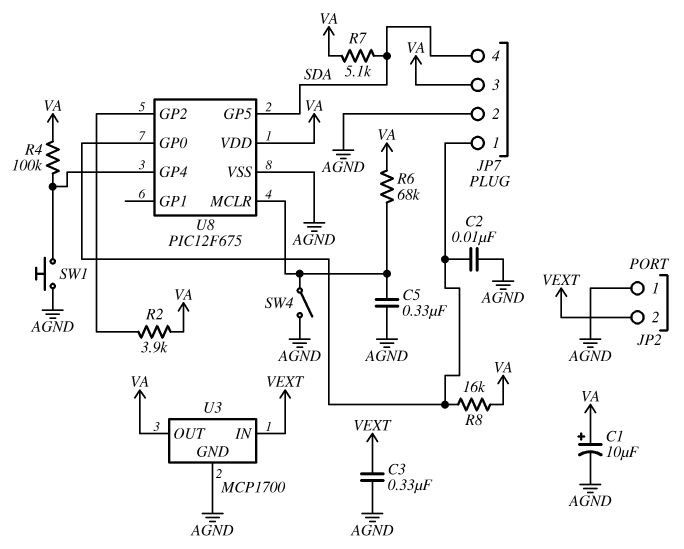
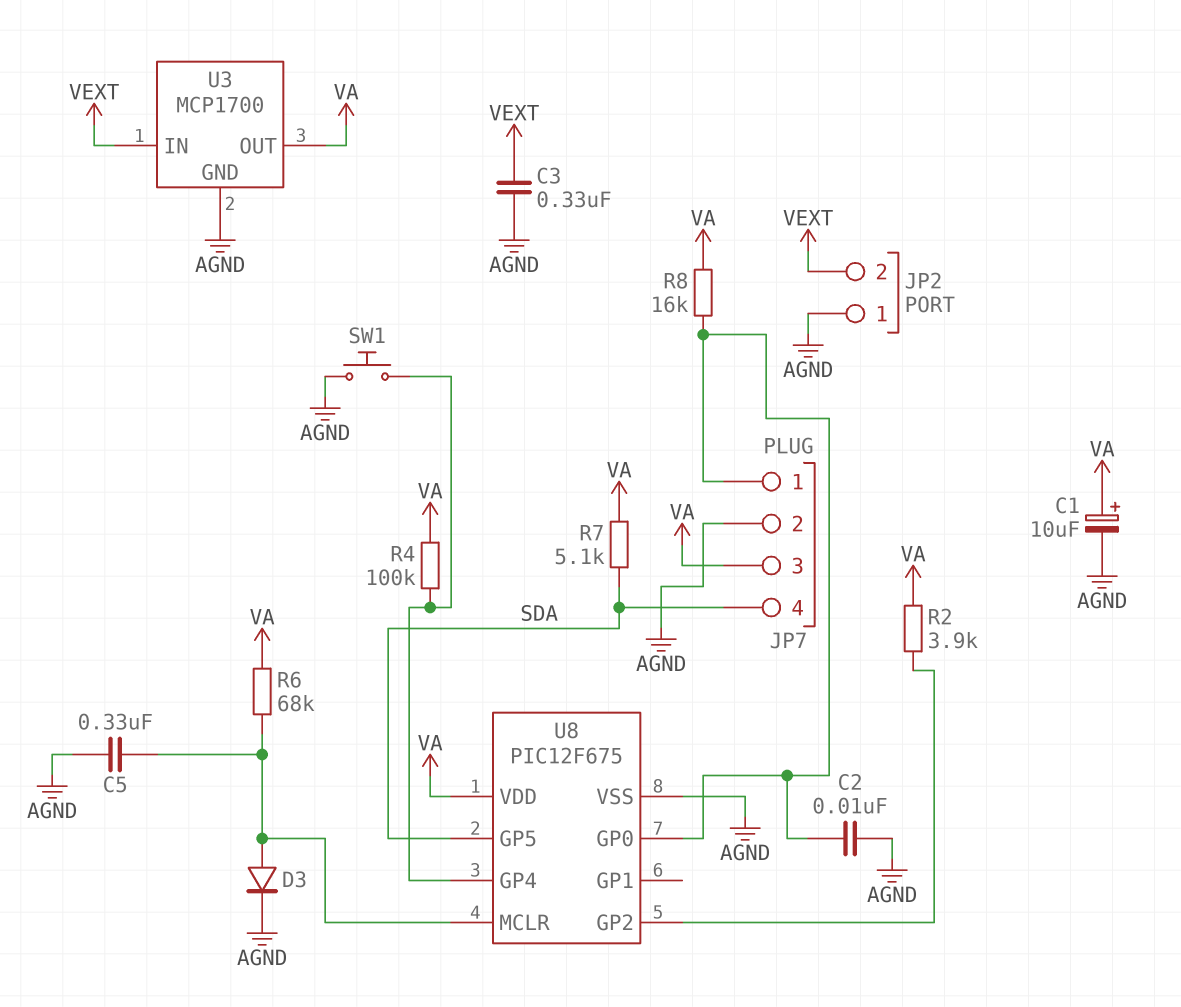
D3: none -> diode (A U8/MCLR, K AGND)
SW4: switch (AGND, U8/MCLR) -> none

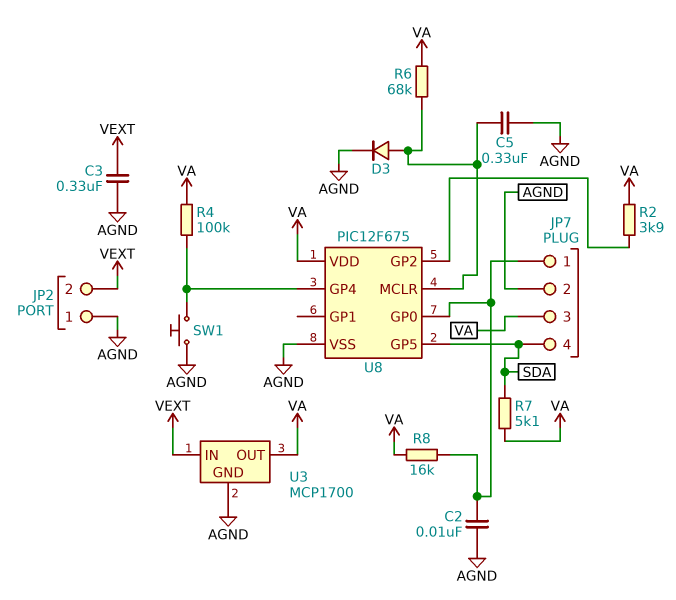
C1: 10uF (plus VA, minus AGND) -> none

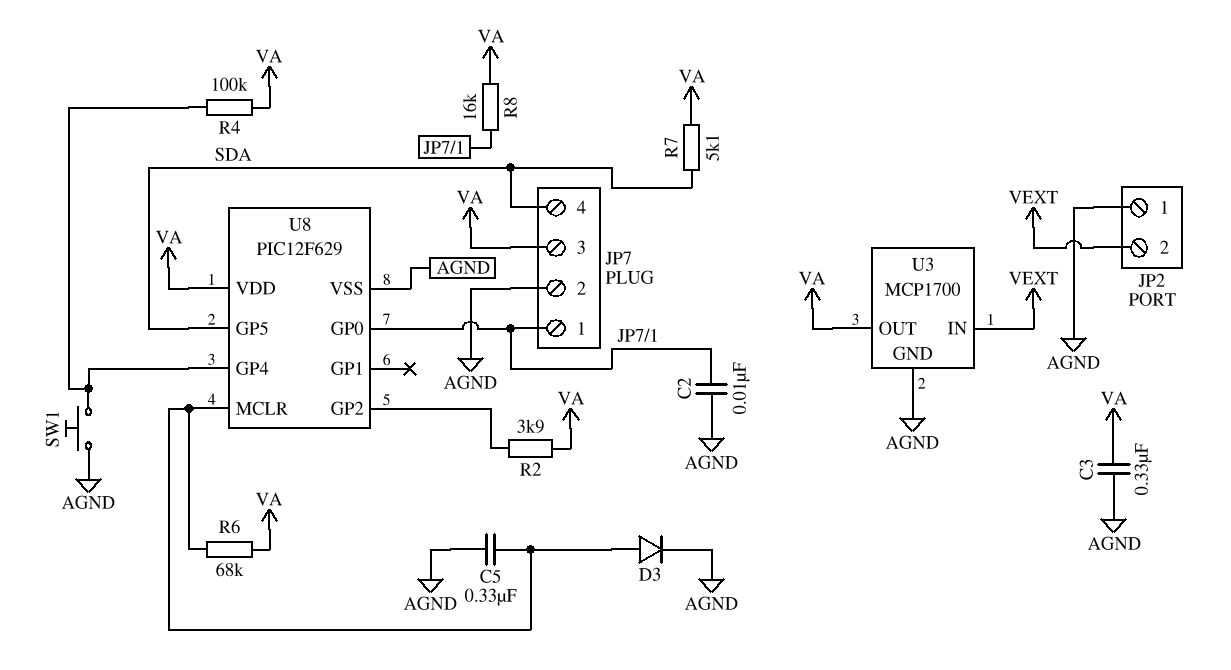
C3: 330nF (AGND, VEXT) -> 330nF (AGND, VA)
U8: PIC12F675 -> PIC12F629

